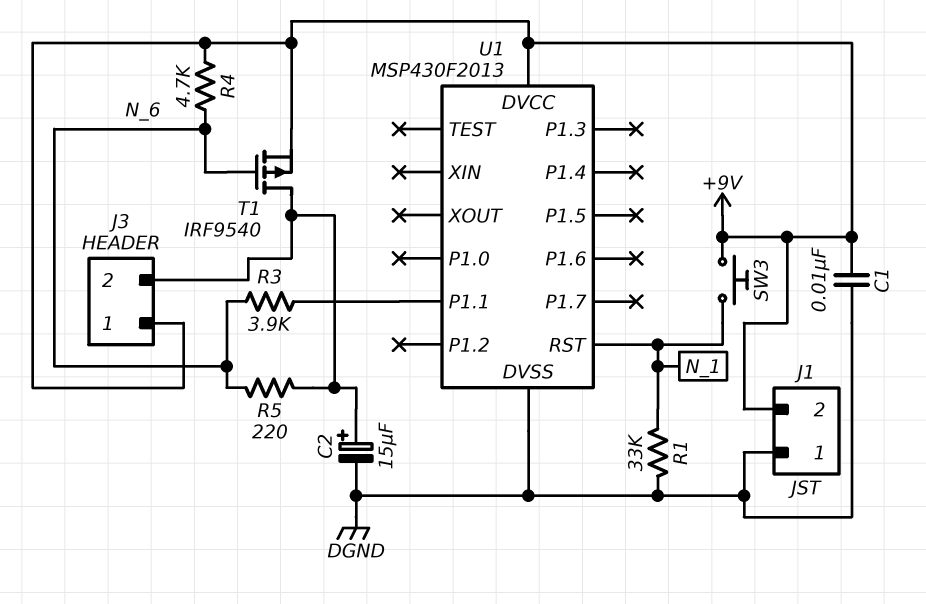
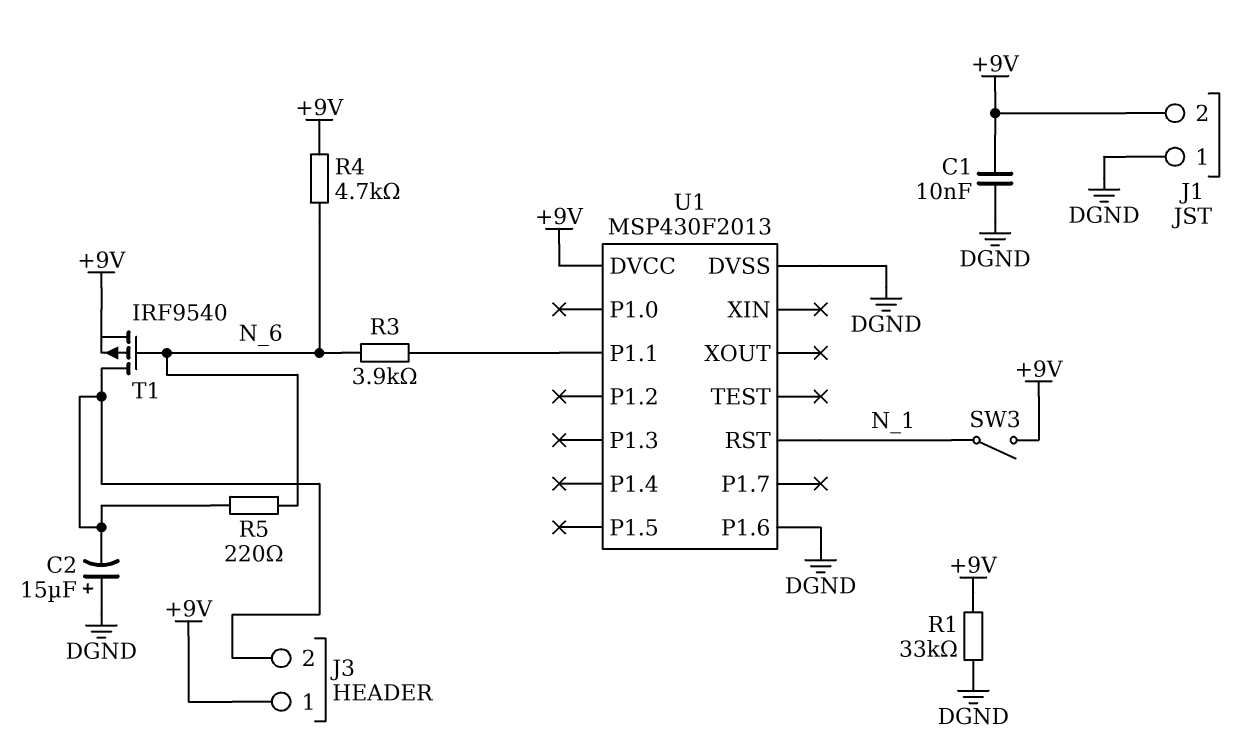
C2: 15uF (plus J3/2, minus DGND) -> 15uF (plus DGND, minus J3/2)
R1: 33k (DGND, N_1) -> 33k (+9V, DGND)
SW3: button (+9V, N_1) -> switch (+9V, N_1)
U1 pin P1.6: none -> DGND

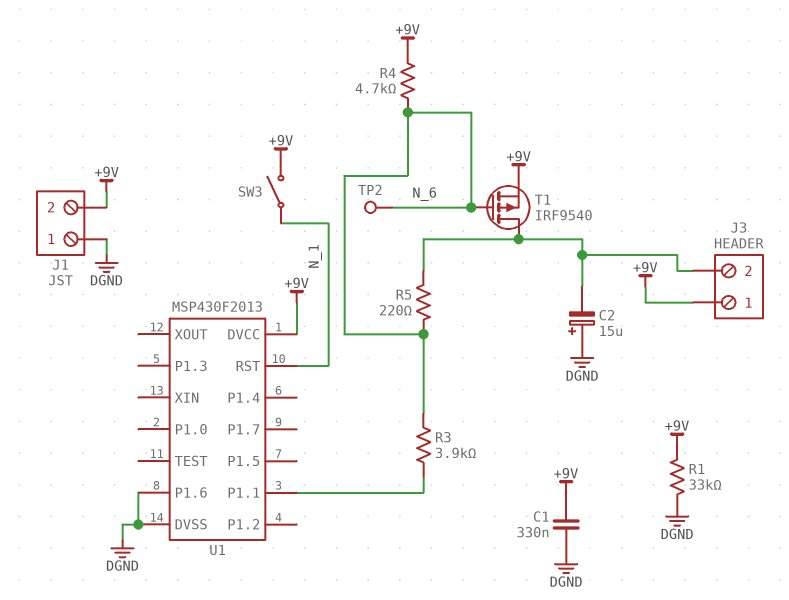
C1: 10nF (+9V, DGND) -> 330nF (+9V, DGND)
TP2: none -> test point (N_6)

